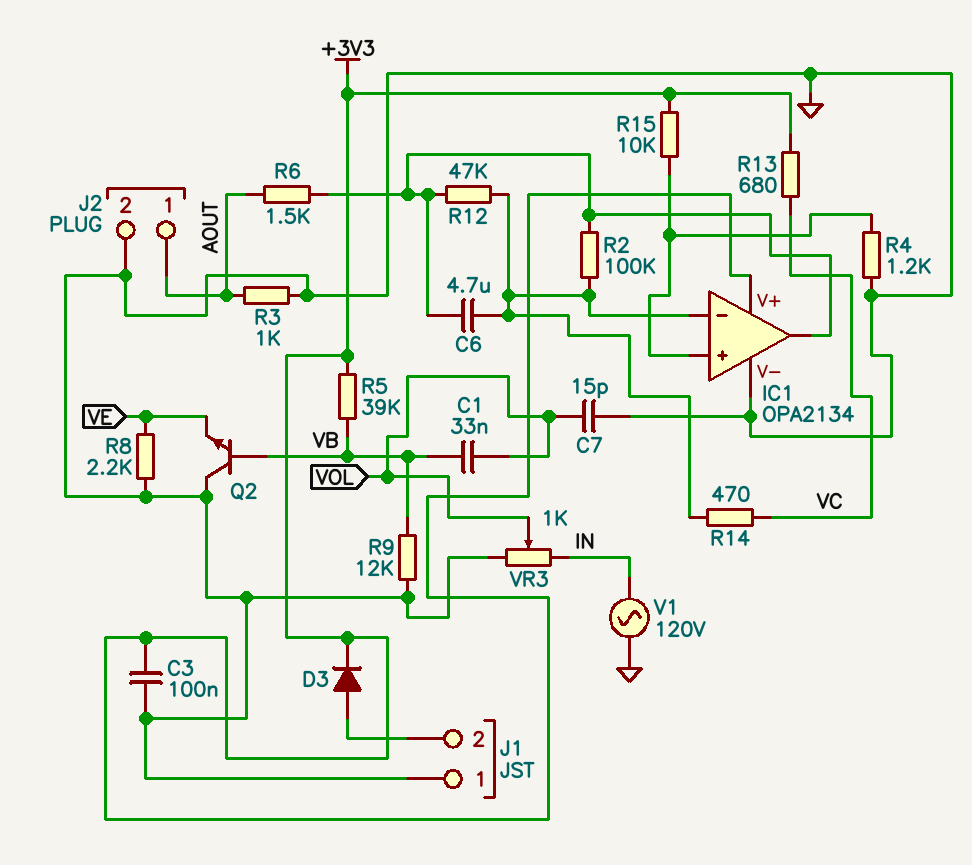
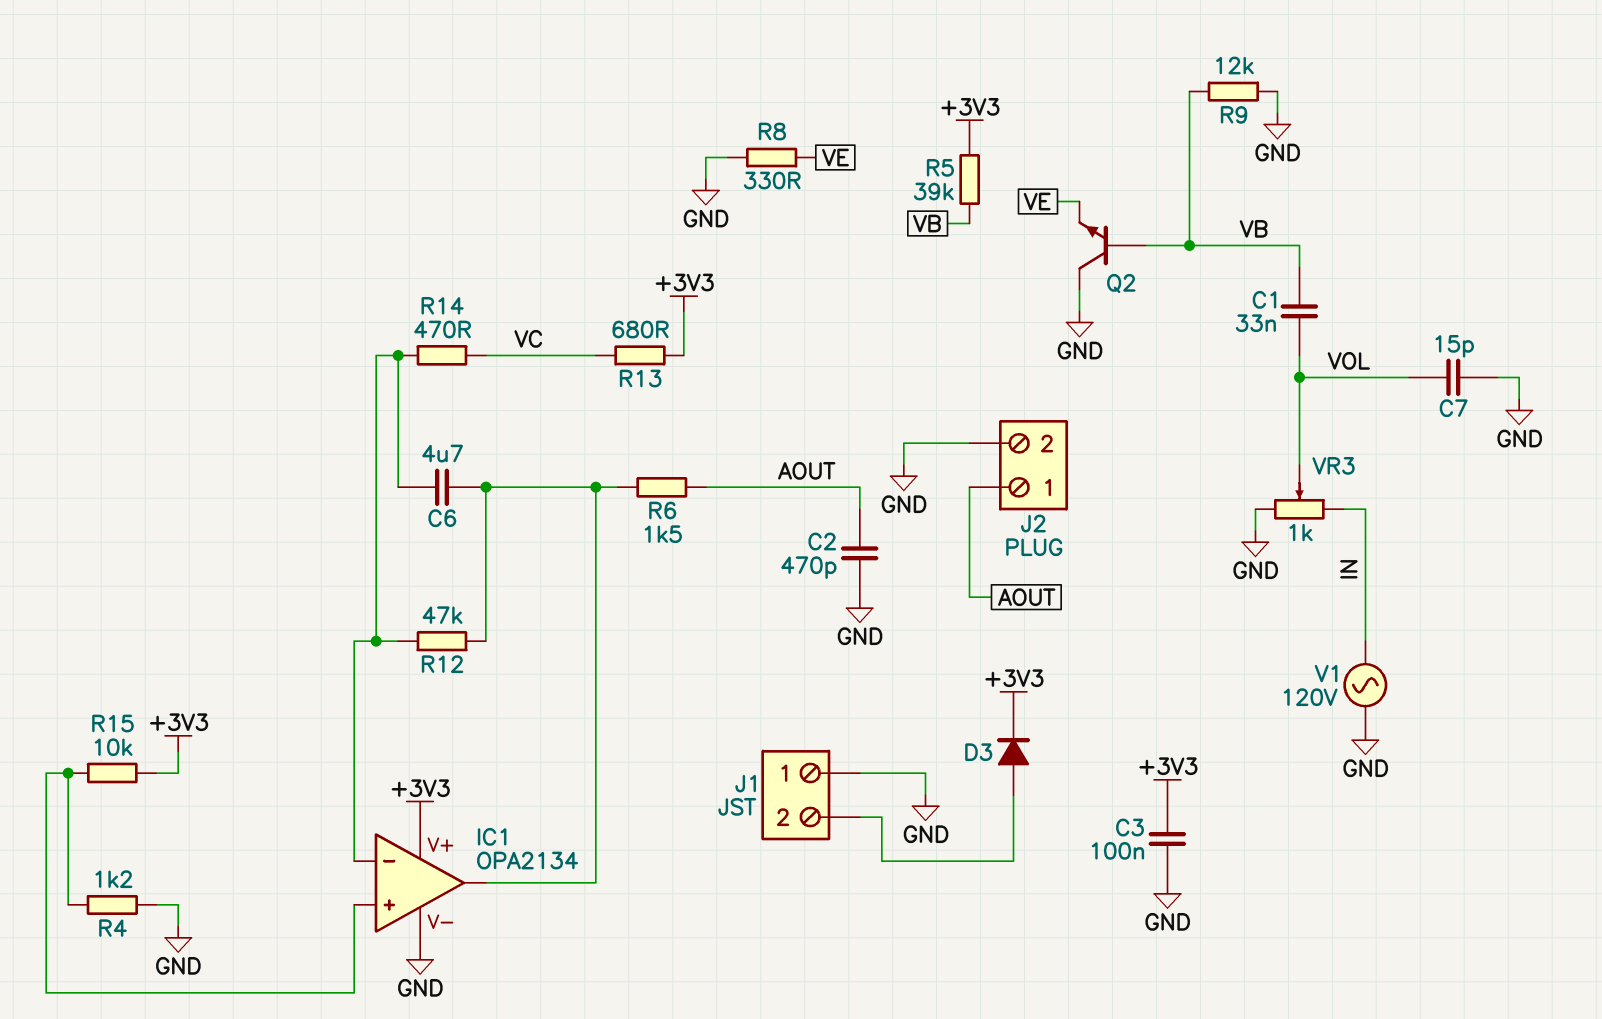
C2: none -> 470pF (AOUT, GND)
R2: 100k (IC1/in-, IC1/out) -> none
R3: 1k (AOUT, GND) -> none
R8: 2.2k (GND, VE) -> 330 (GND, VE)

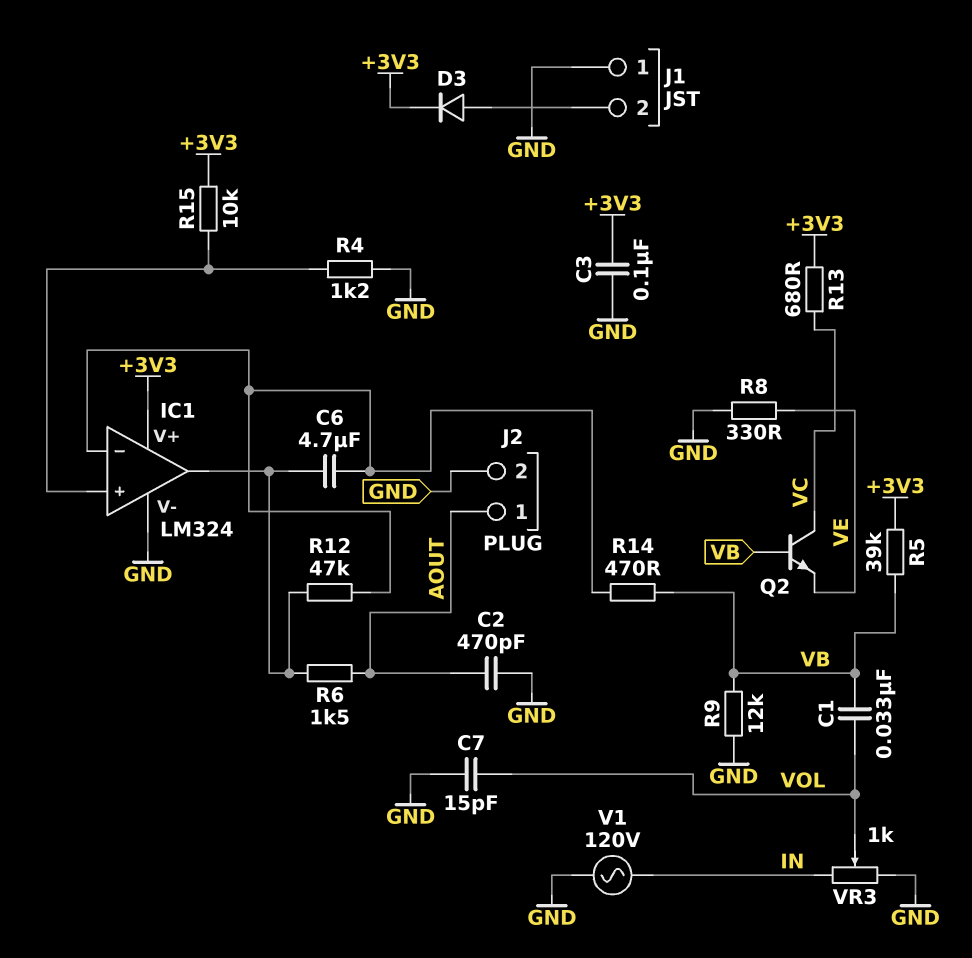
IC1: OPA2134 -> LM324
Q2: NPN (B VB, C GND, E VE) -> NPN (B VB, C VC, E VE)
R14: 470 (IC1/in-, VC) -> 470 (IC1/in-, VB)

